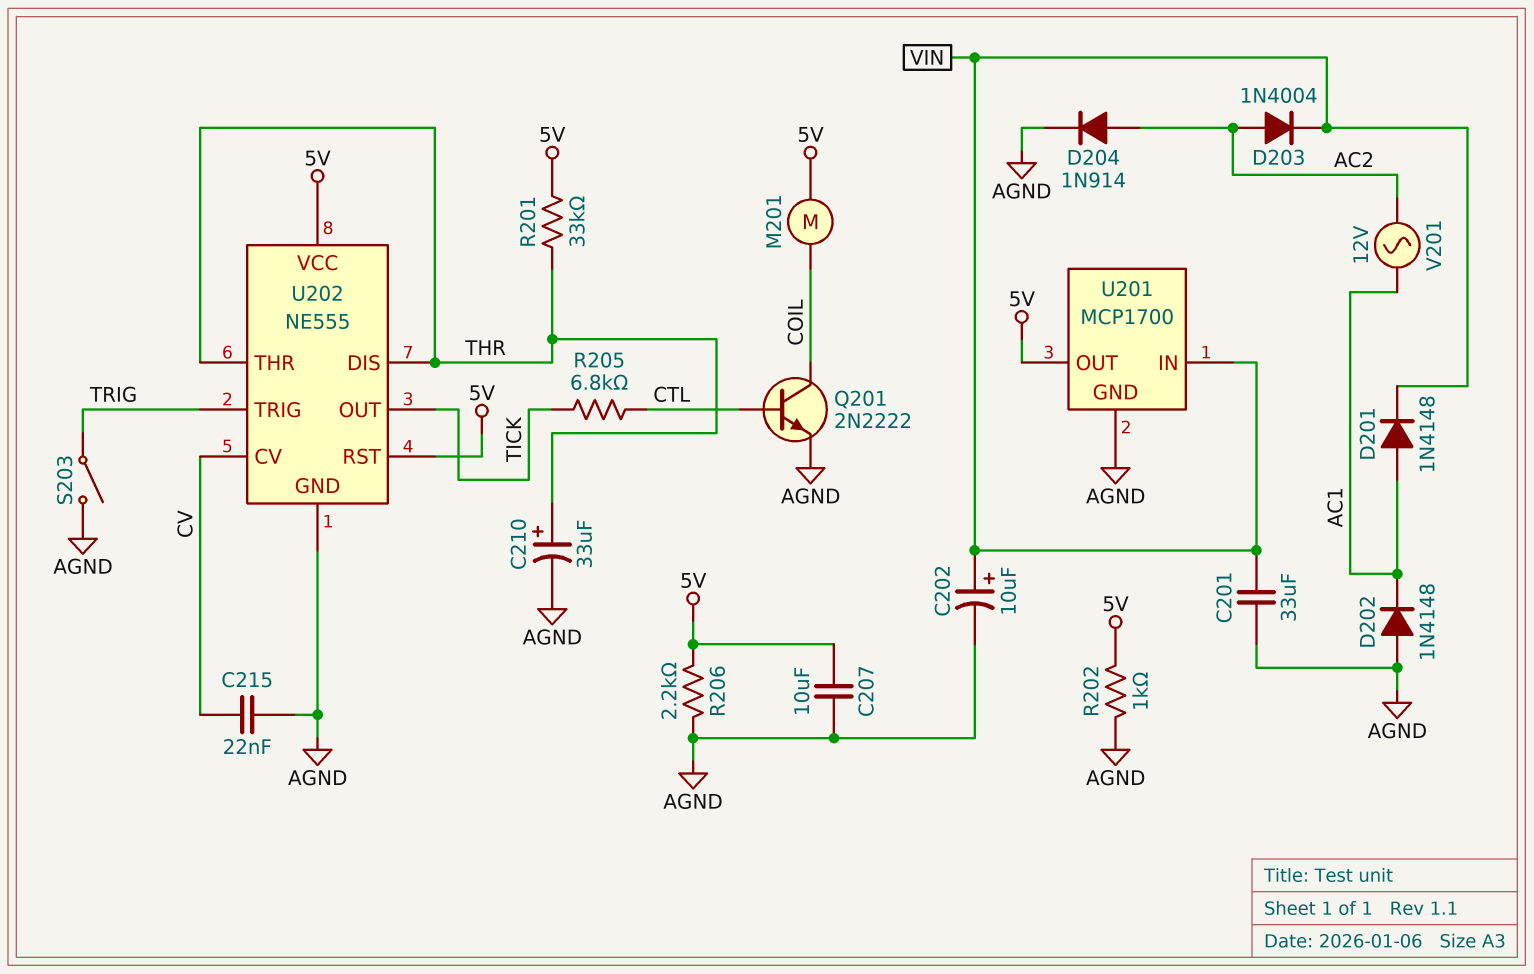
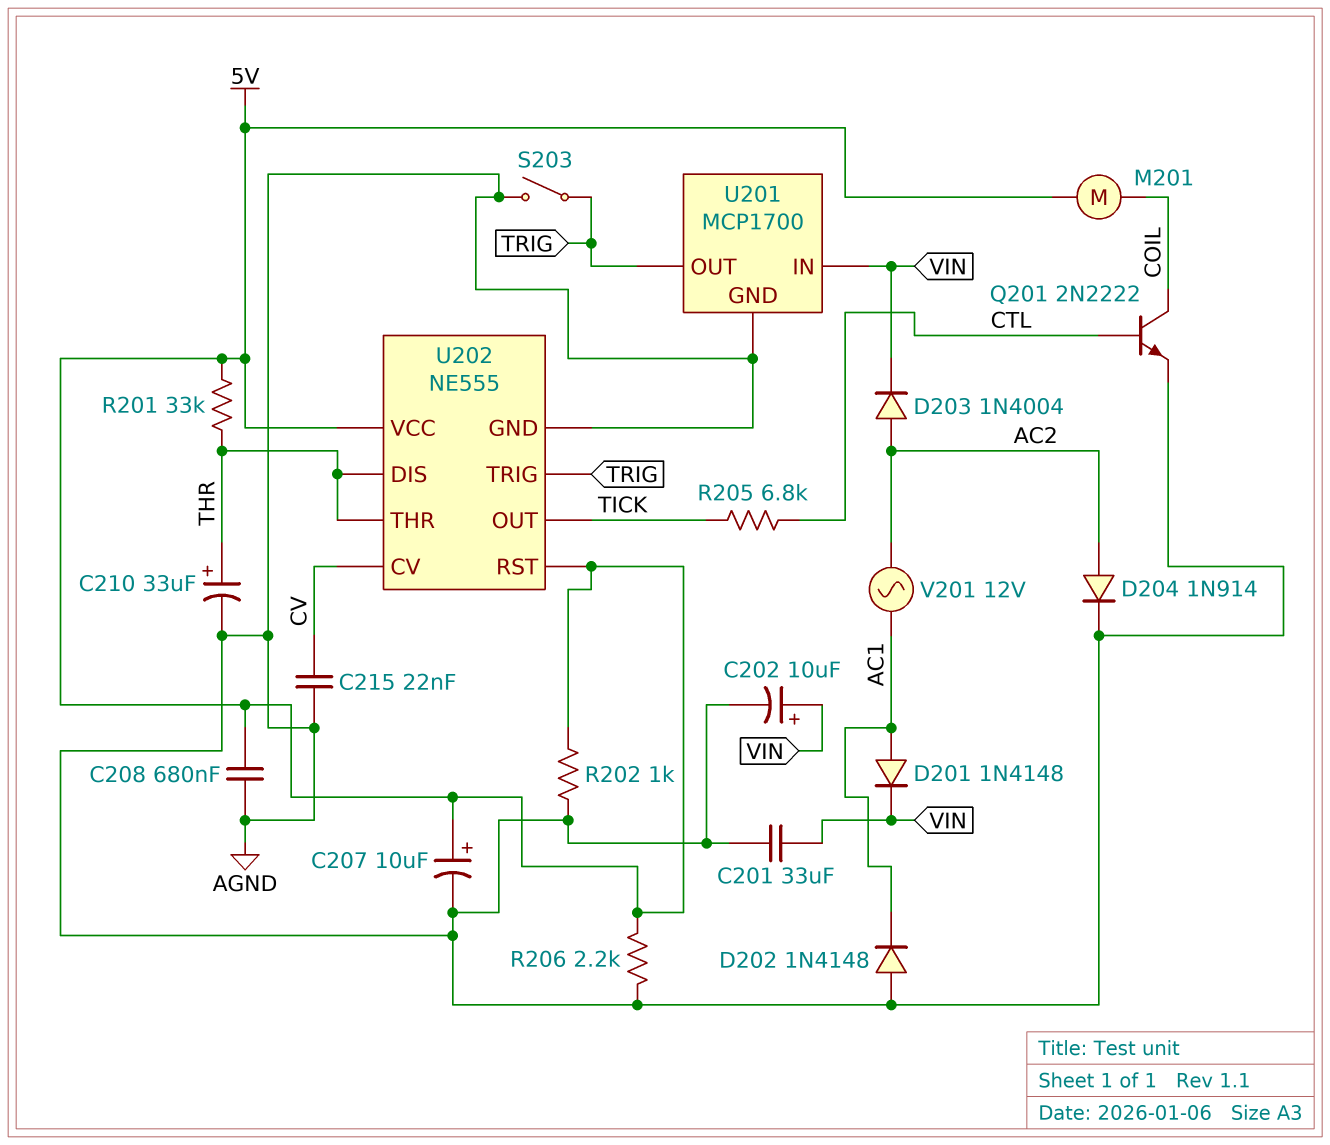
C207: 10uF (5V, AGND) -> 10uF (plus 5V, minus AGND)
C208: none -> 680nF (5V, AGND)
U201 pin OUT: 5V -> TRIG

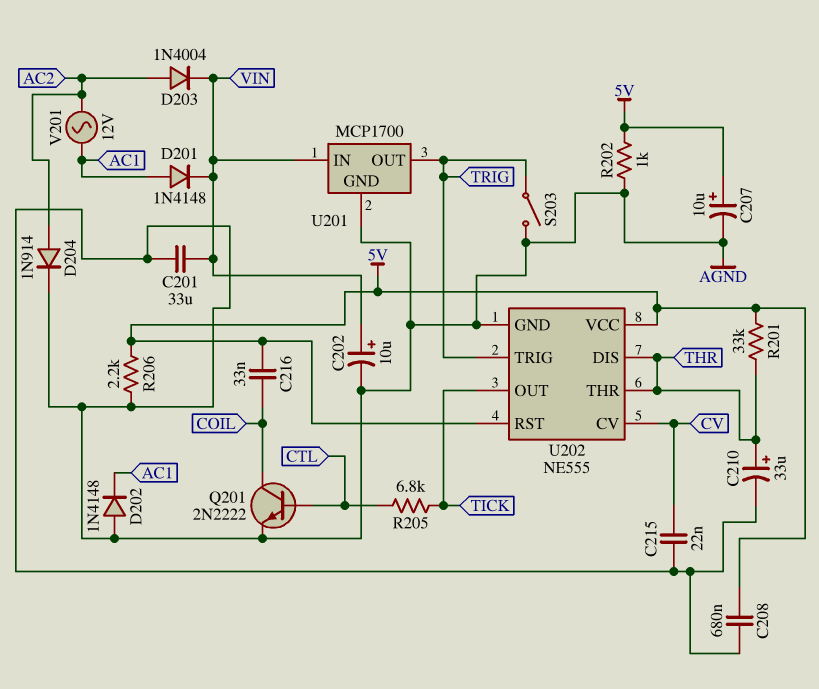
C216: none -> 33nF (5V, COIL)
M201: motor (5V, COIL) -> none

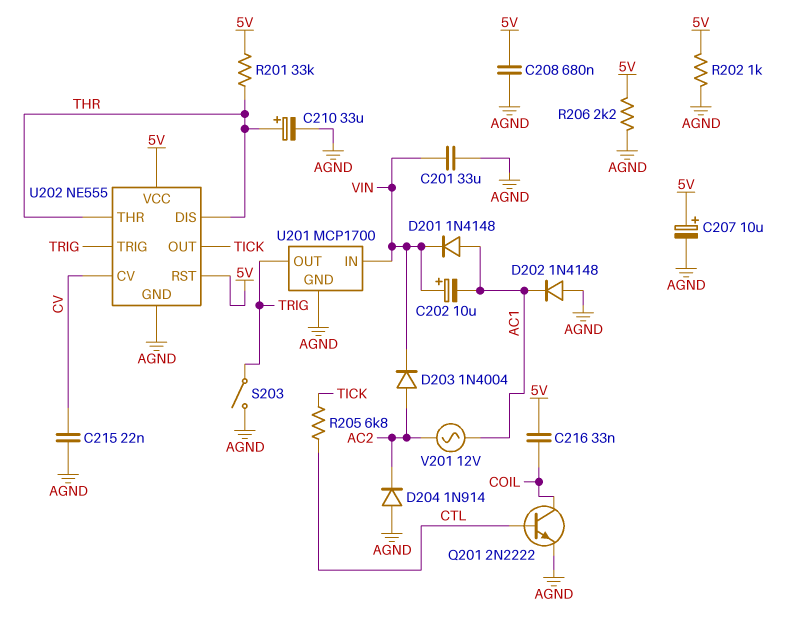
C202: 10uF (plus VIN, minus AGND) -> 10uF (plus VIN, minus AC1)
D204: diode 1N914 (A AC2, K AGND) -> diode 1N914 (A AGND, K AC2)

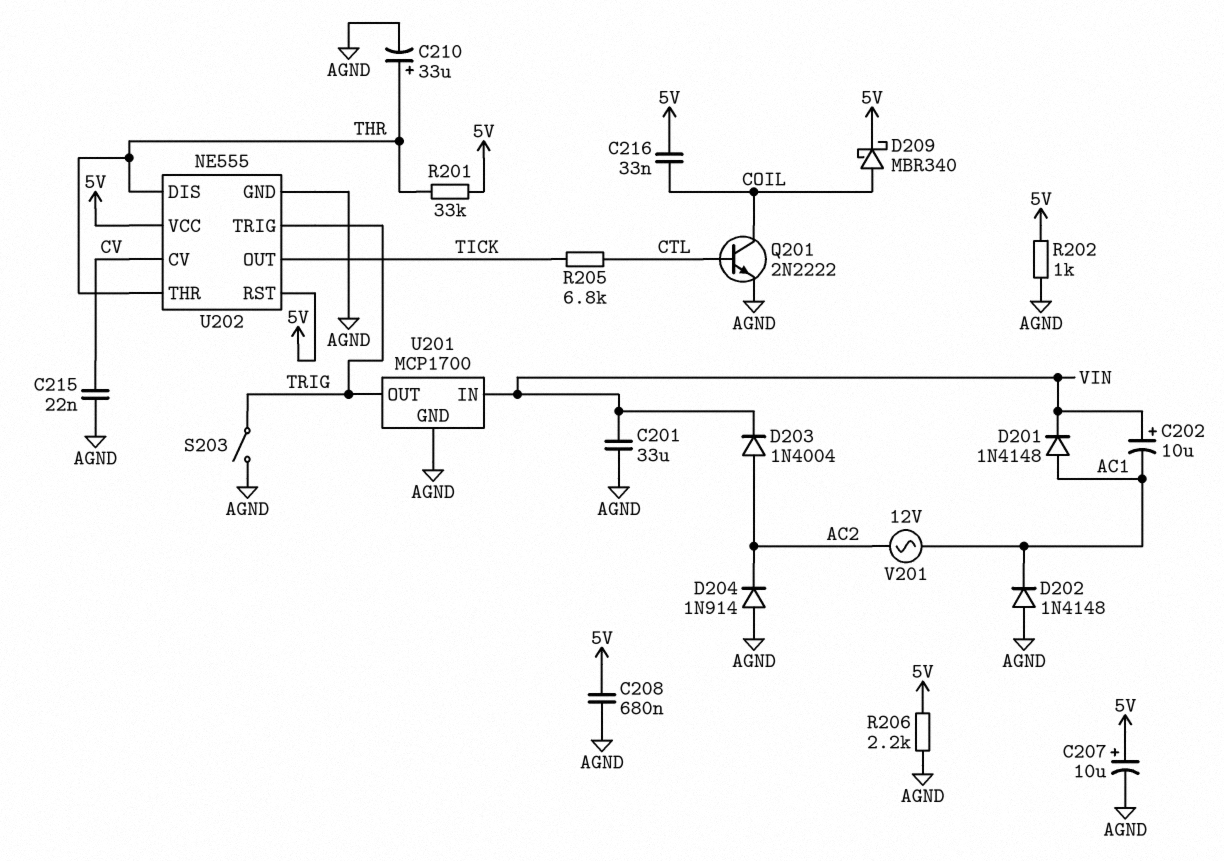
D209: none -> schottky MBR340 (A COIL, K 5V)

